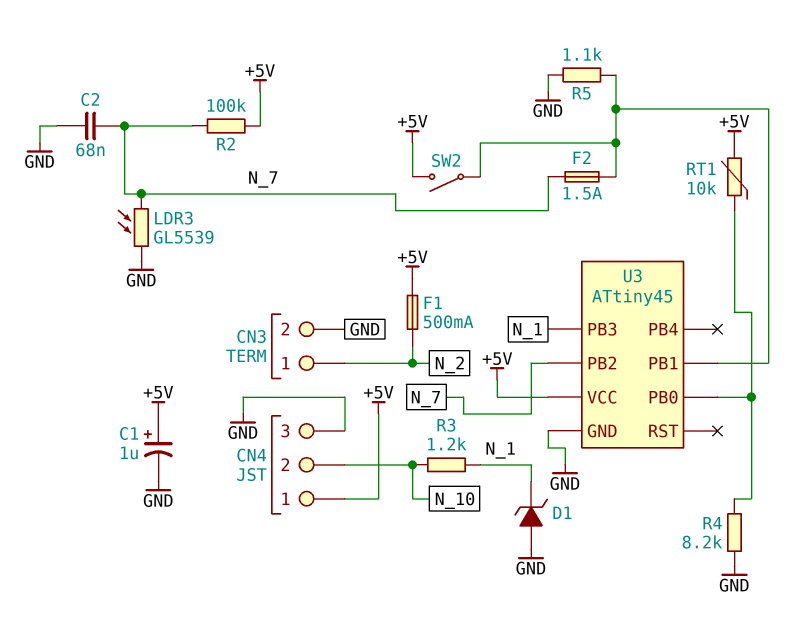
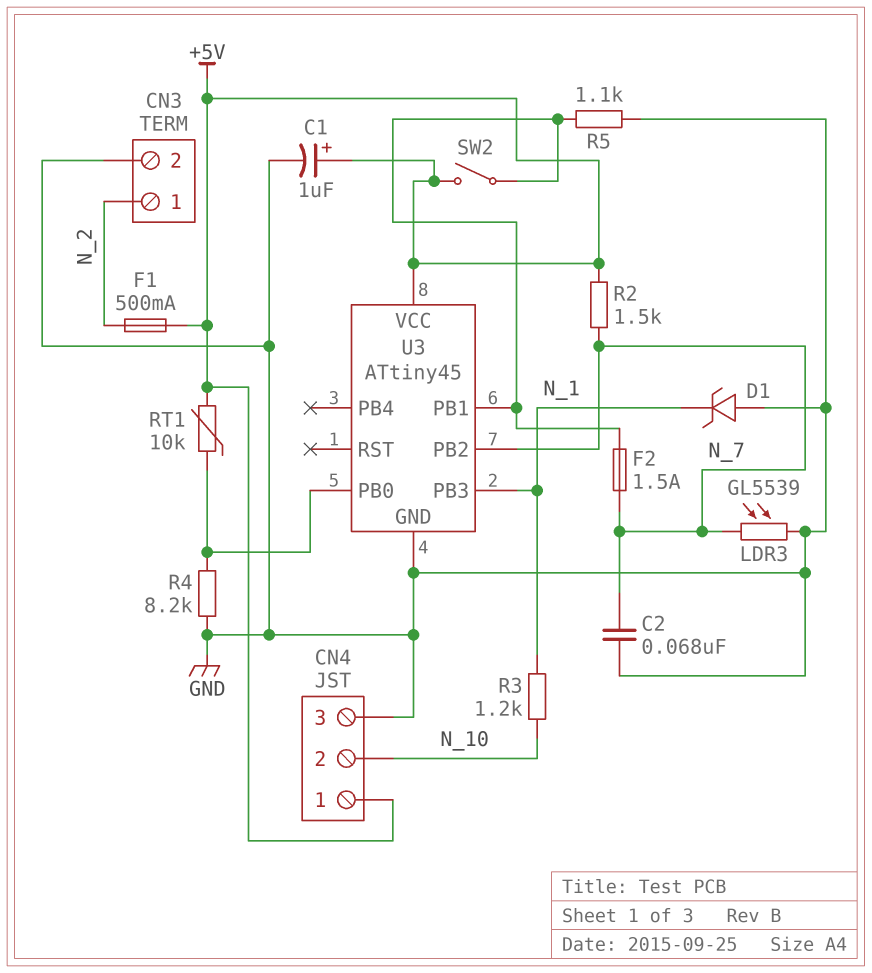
R2: 100k (+5V, N_7) -> 1.5k (+5V, N_7)

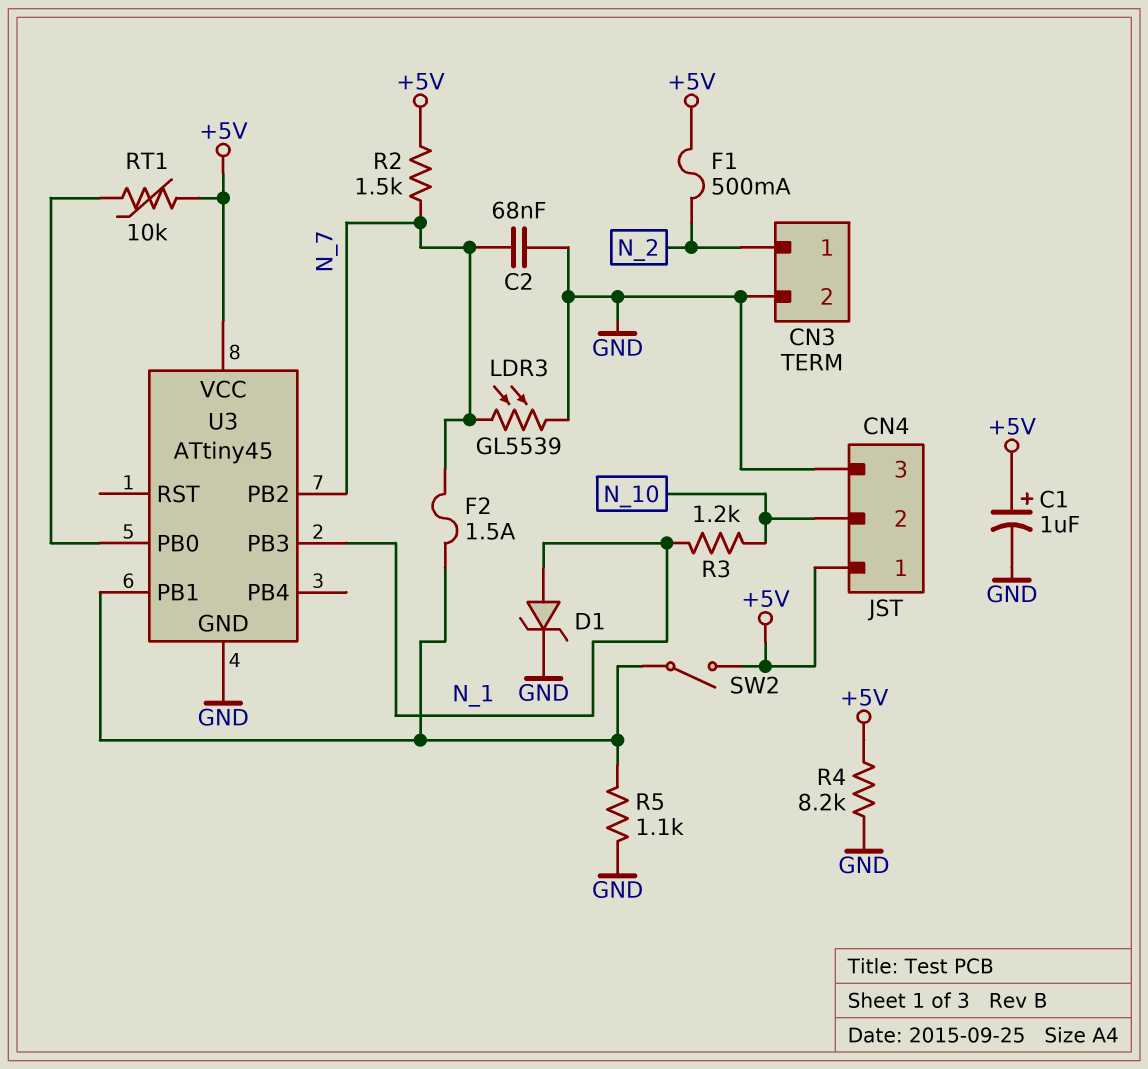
D1: zener (A GND, K N_1) -> zener (A N_1, K GND)
R4: 8.2k (GND, U3/PB0) -> 8.2k (+5V, GND)

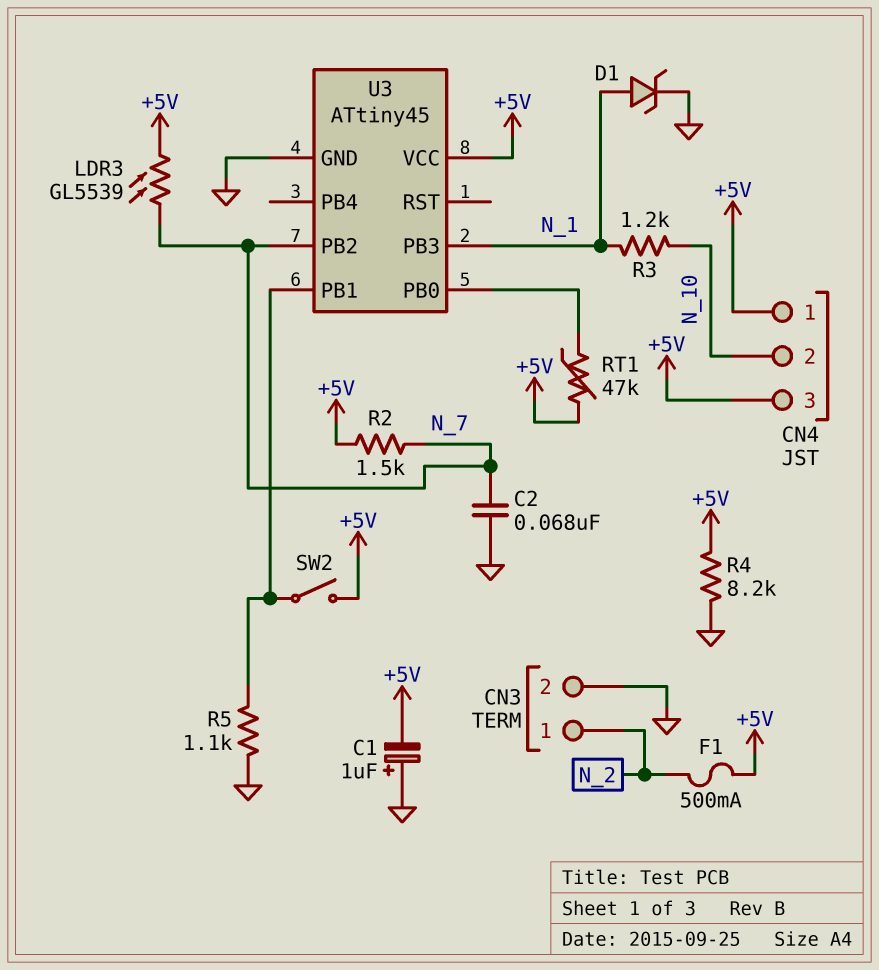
C1: 1uF (plus +5V, minus GND) -> 1uF (plus GND, minus +5V)
CN4 pin 3: GND -> +5V
F2: 1.5A (N_7, U3/PB1) -> none
LDR3: GL5539 (GND, N_7) -> GL5539 (+5V, N_7)
RT1: 10k (+5V, U3/PB0) -> 47k (+5V, U3/PB0)

